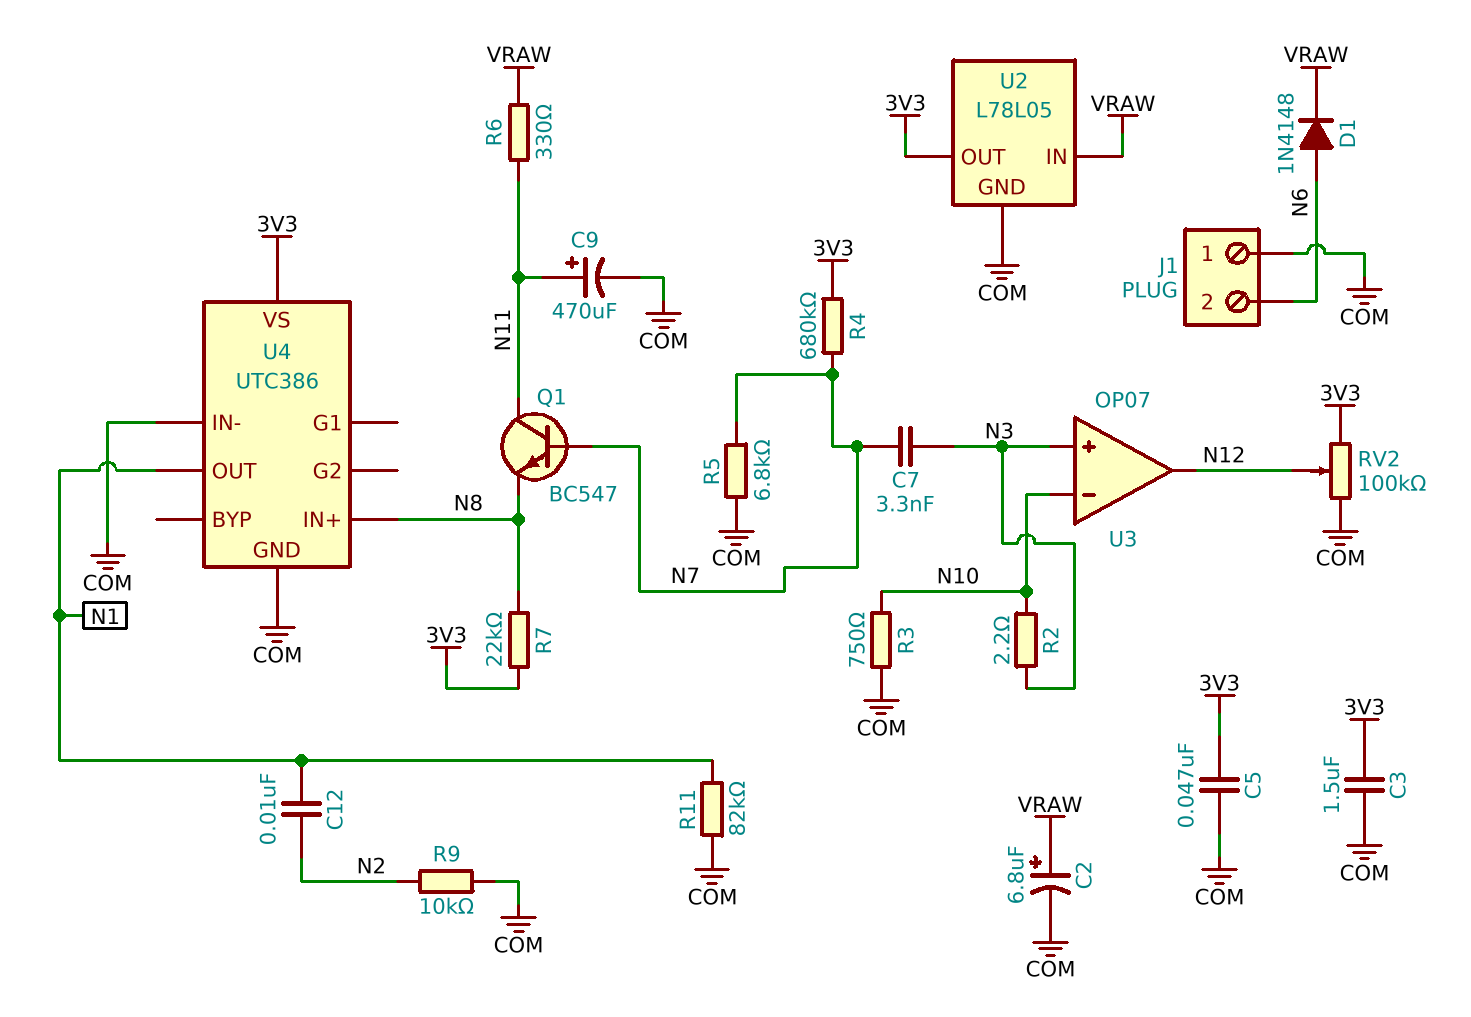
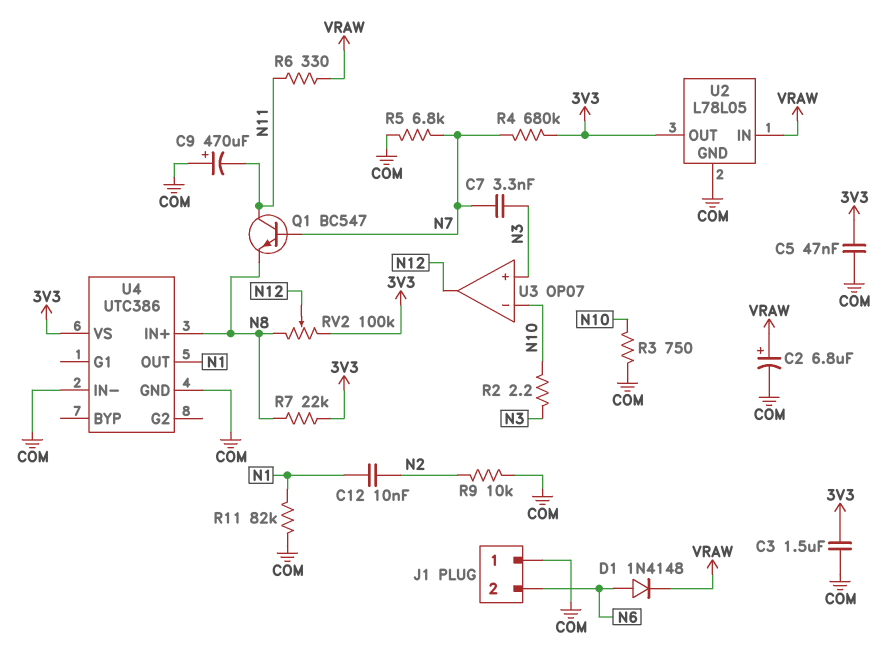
C9: 470uF (plus N11, minus COM) -> 470uF (plus COM, minus N11)
RV2: 100k (3V3, COM, wiper N12) -> 100k (3V3, N8, wiper N12)

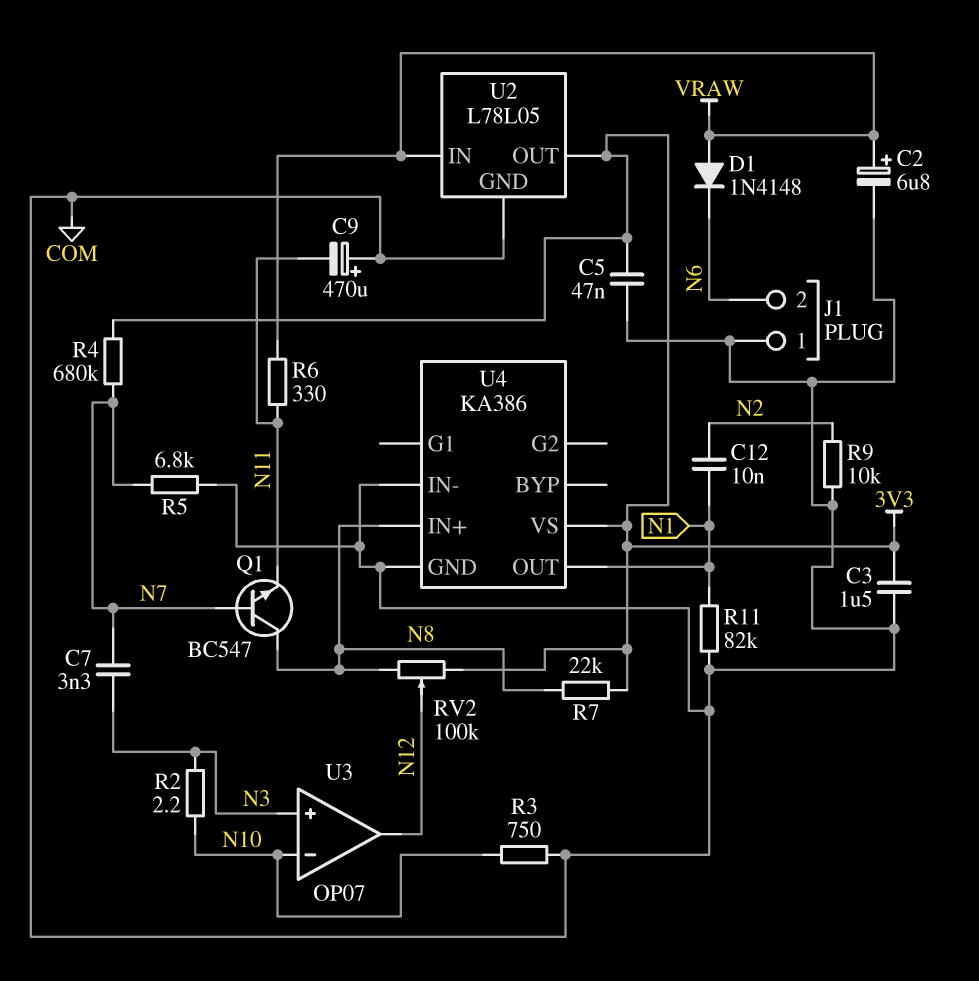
D1: diode 1N4148 (A N6, K VRAW) -> diode 1N4148 (A VRAW, K N6)
Q1: NPN BC547 (B N7, C N11, E N8) -> NPN BC547 (B N7, C N8, E N11)
U4: UTC386 -> KA386

